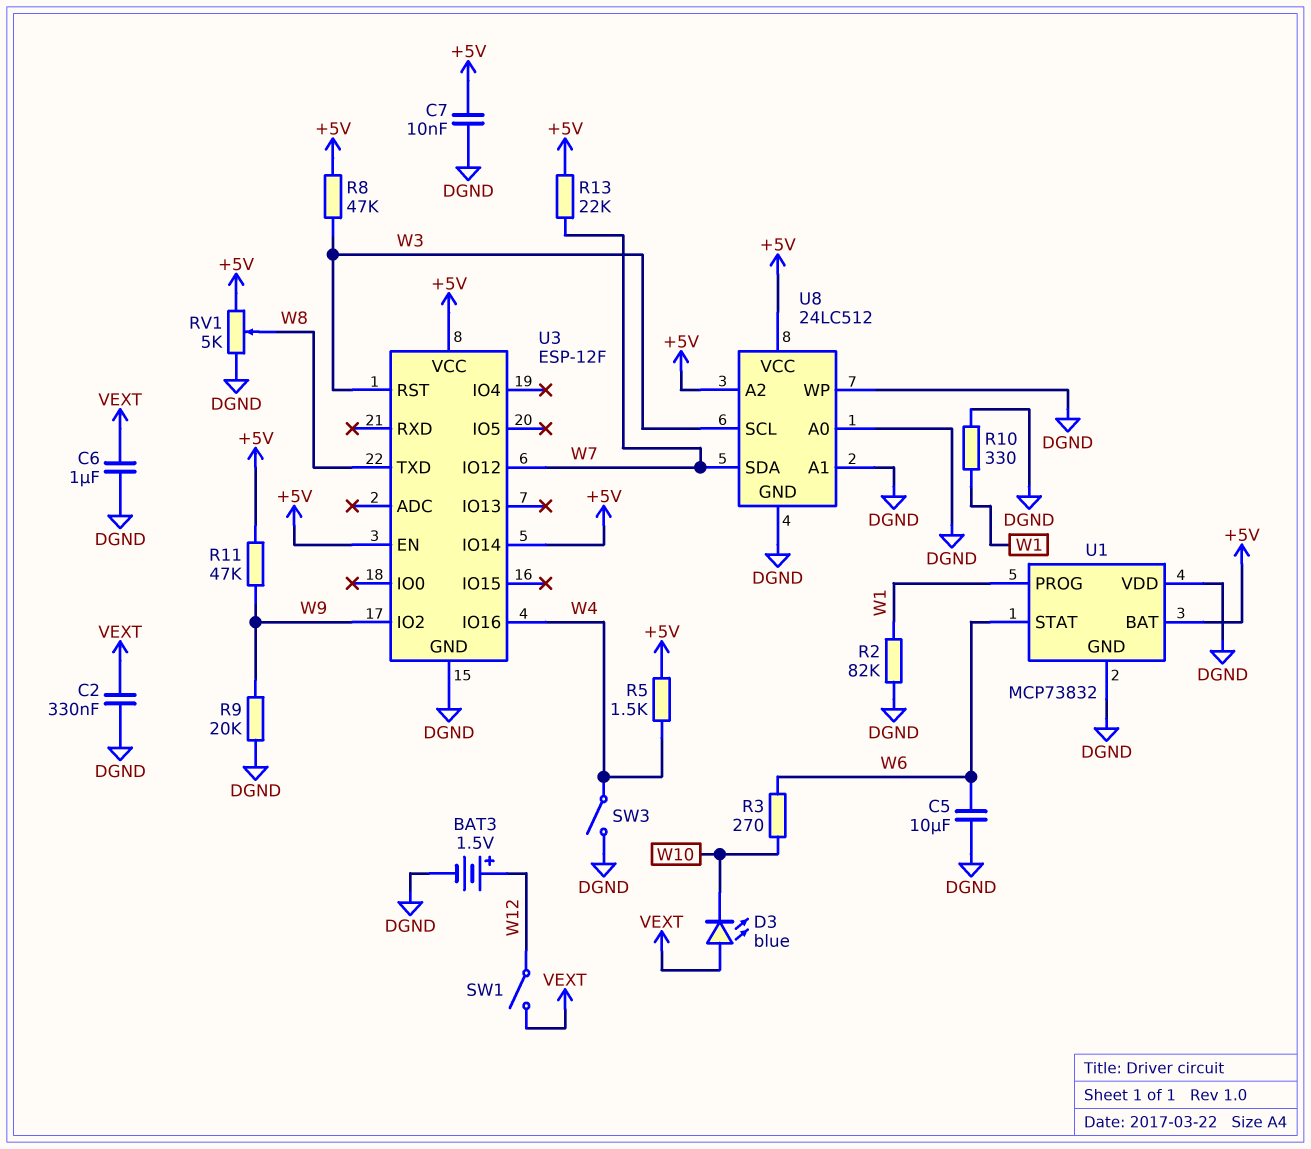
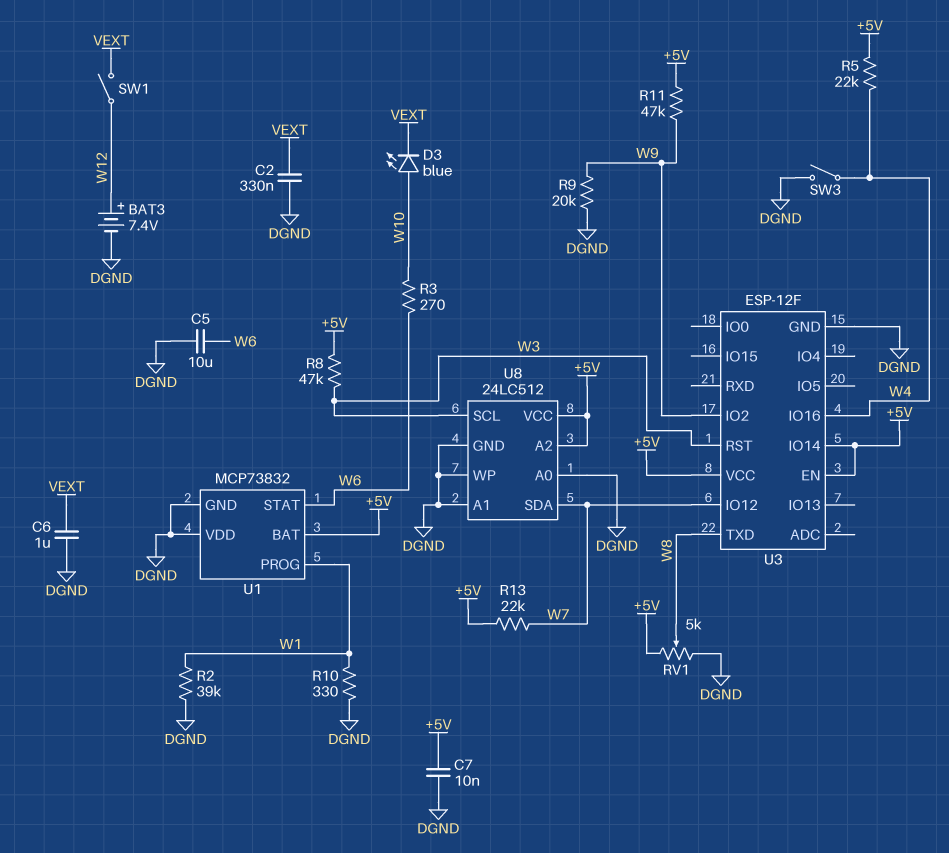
BAT3: 1.5V (plus W12, minus DGND) -> 7.4V (plus W12, minus DGND)
D3: LED blue (A VEXT, K W10) -> LED blue (A W10, K VEXT)
R2: 82k (DGND, W1) -> 39k (DGND, W1)
R5: 1.5k (+5V, W4) -> 22k (+5V, W4)

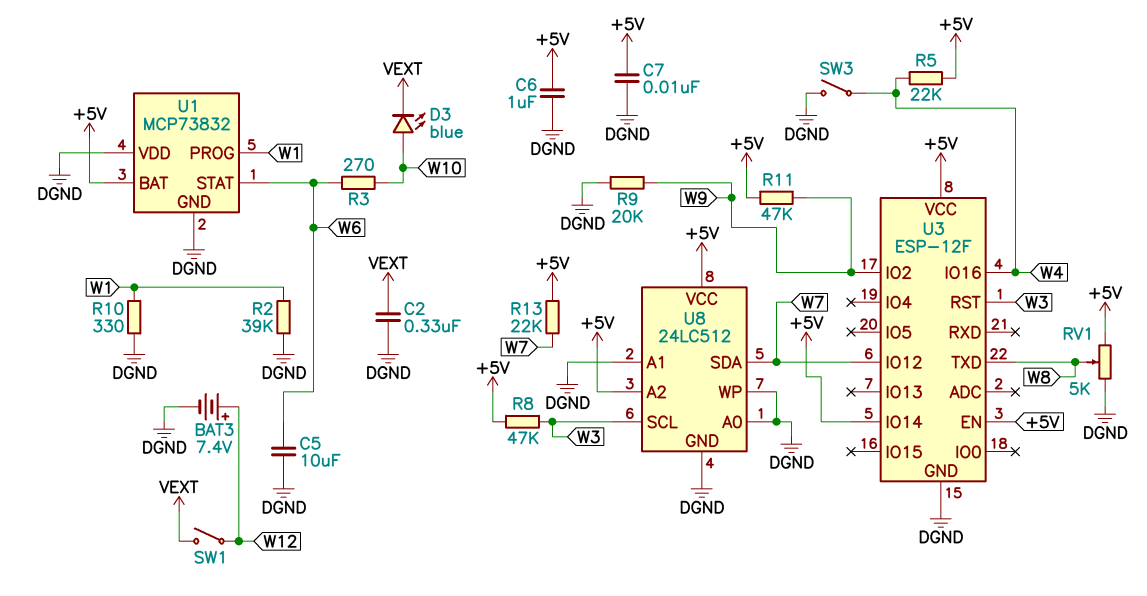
C6: 1uF (DGND, VEXT) -> 1uF (+5V, DGND)

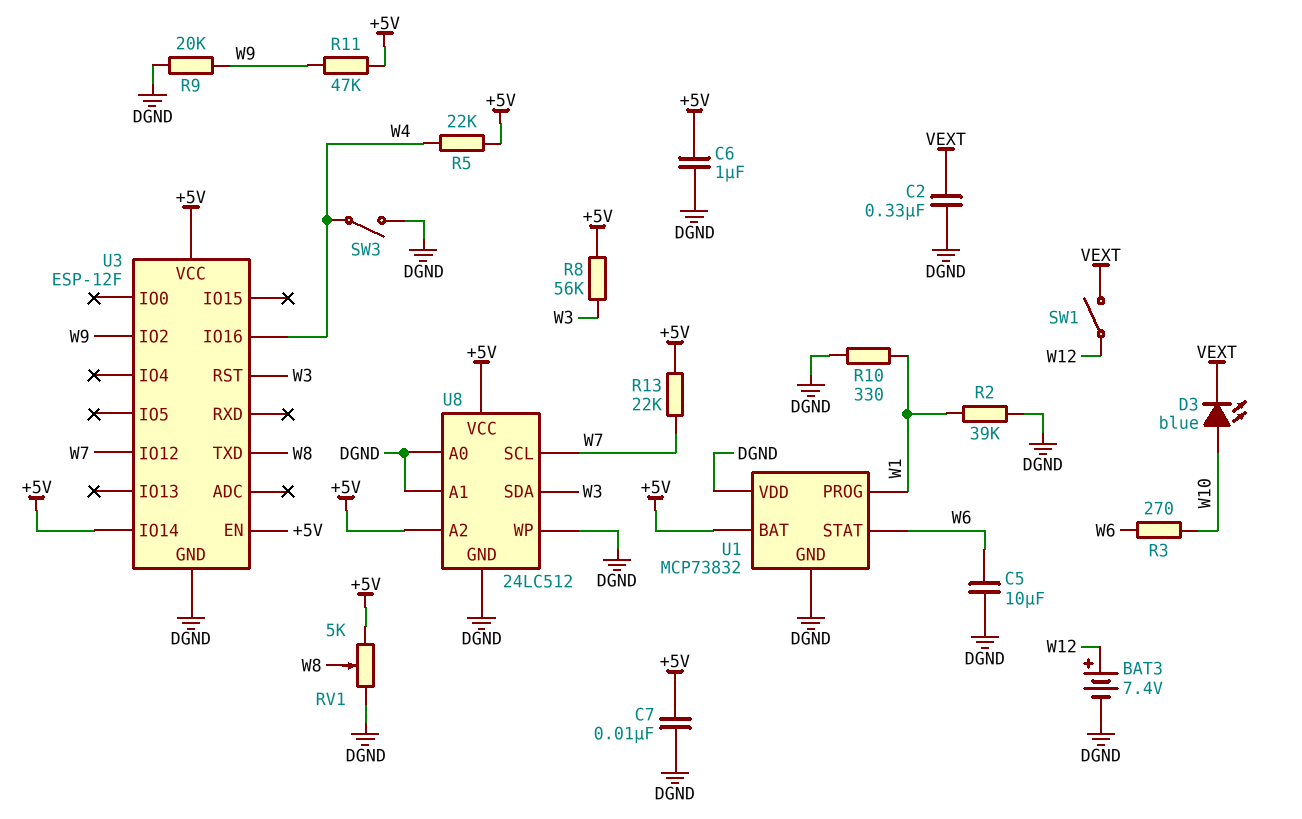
R8: 47k (+5V, W3) -> 56k (+5V, W3)
U8 pin SCL: W3 -> W7
U8 pin SDA: W7 -> W3

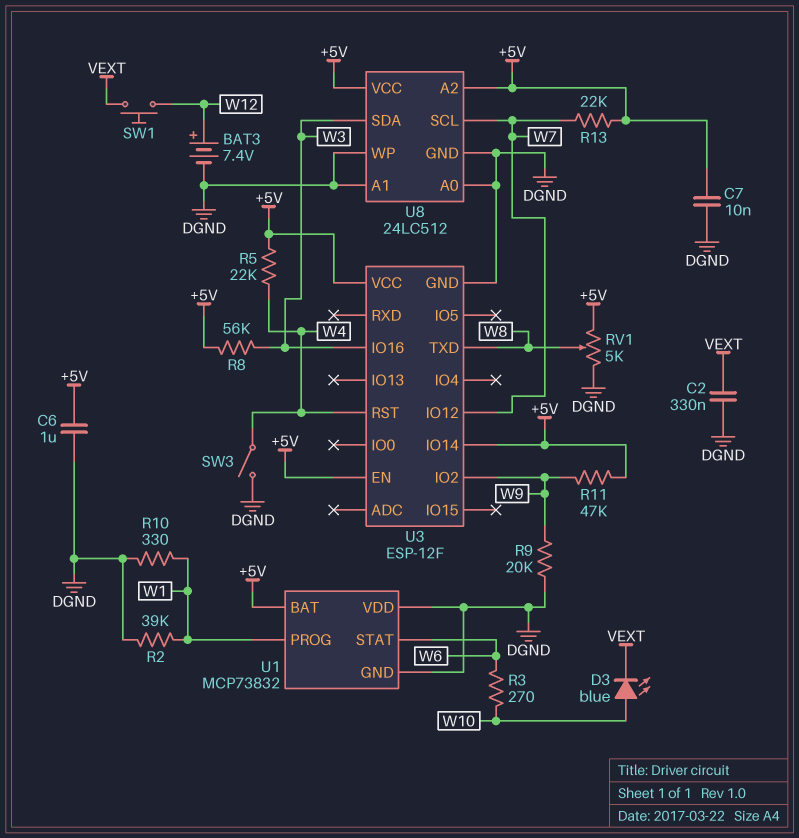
C5: 10uF (DGND, W6) -> none
SW1: switch (VEXT, W12) -> button (VEXT, W12)
U3 pin IO16: W4 -> W3
U3 pin RST: W3 -> W4

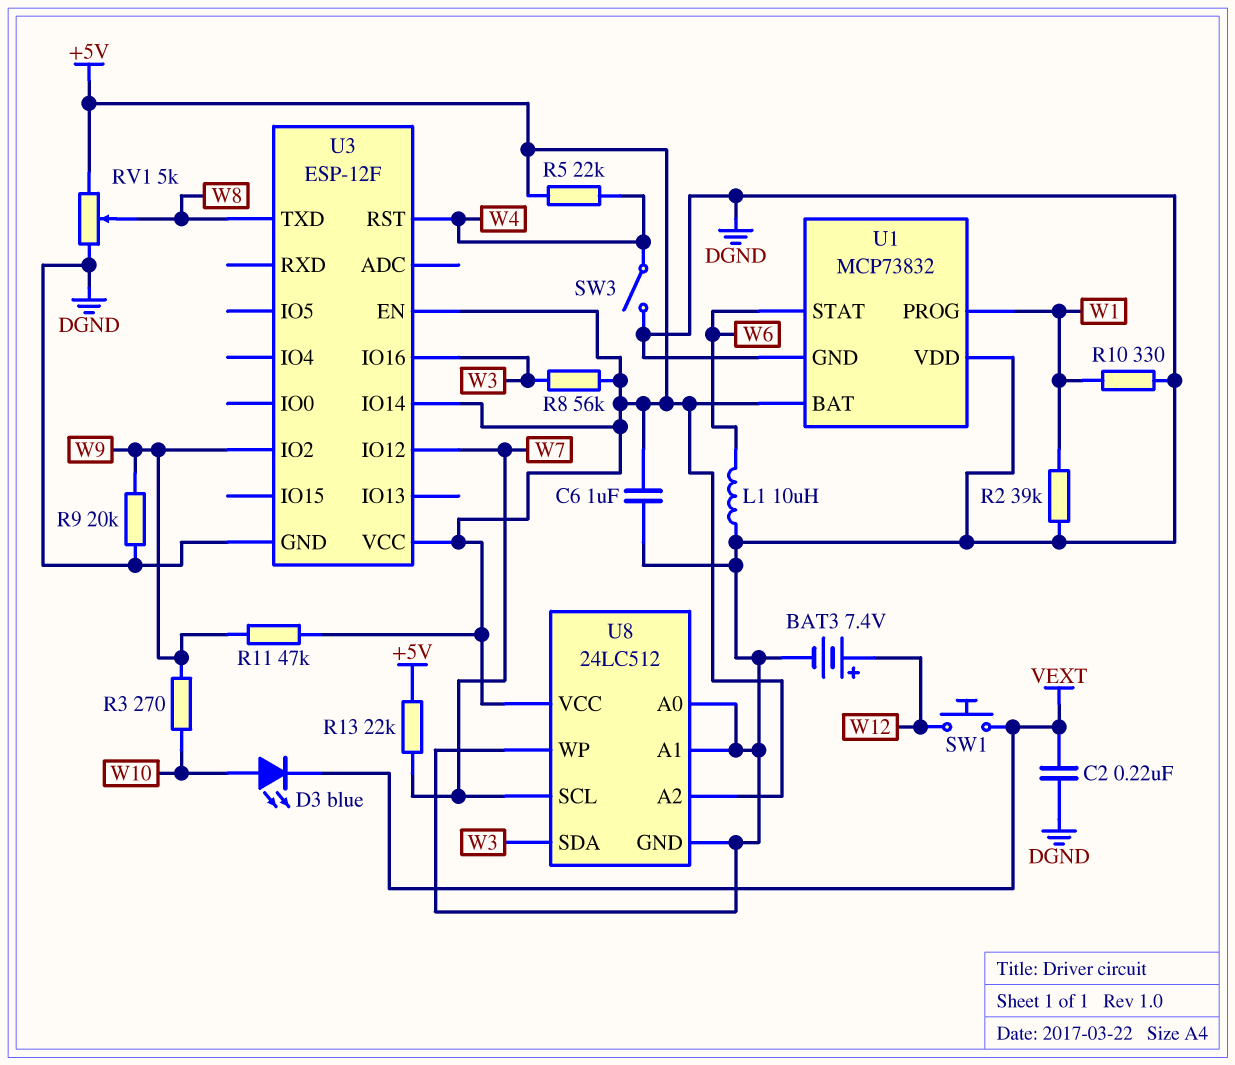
C2: 330nF (DGND, VEXT) -> 220nF (DGND, VEXT)
C7: 10nF (+5V, DGND) -> none
L1: none -> 10uH (DGND, W6)
R3: 270 (W6, W10) -> 270 (W9, W10)

